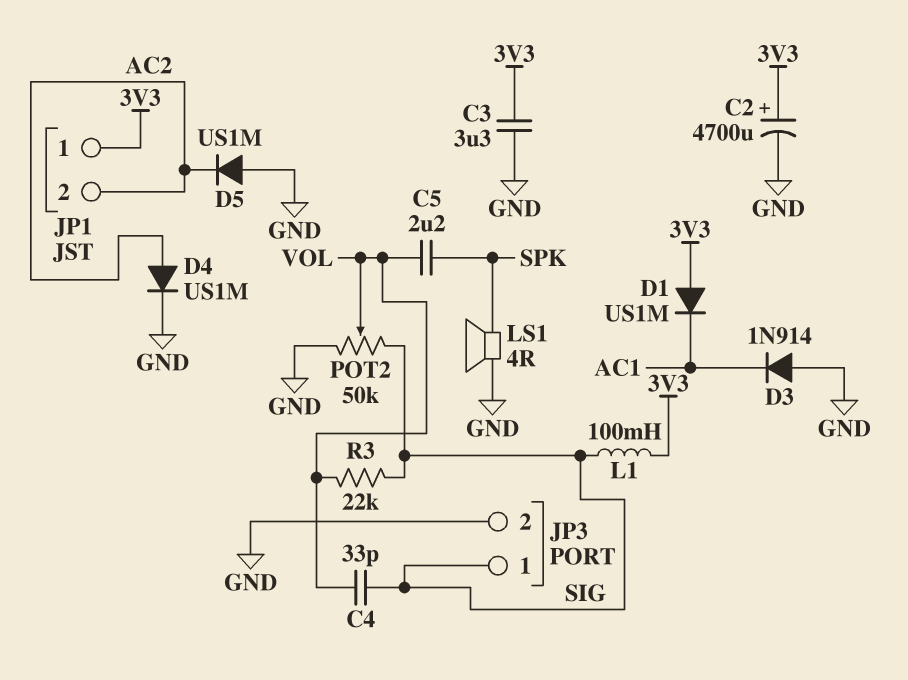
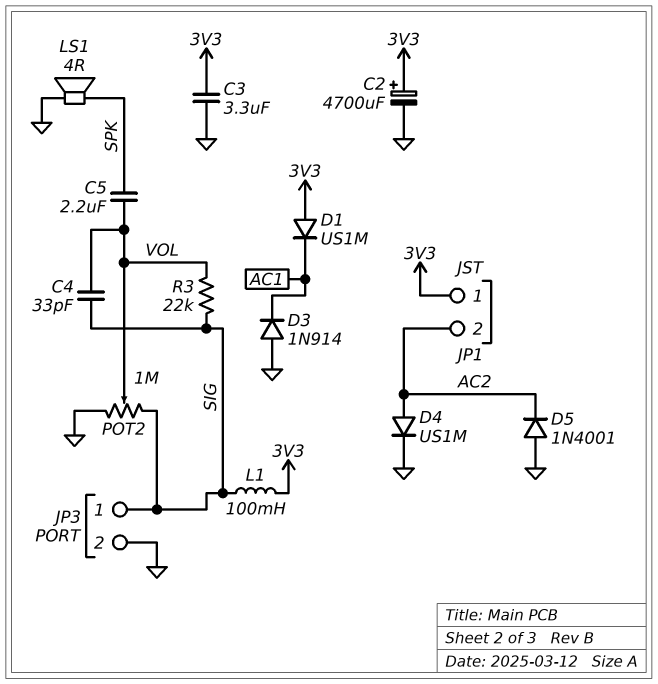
D5: diode US1M (A GND, K AC2) -> diode 1N4001 (A GND, K AC2)
POT2: 50k (GND, SIG, wiper VOL) -> 1M (GND, SIG, wiper VOL)

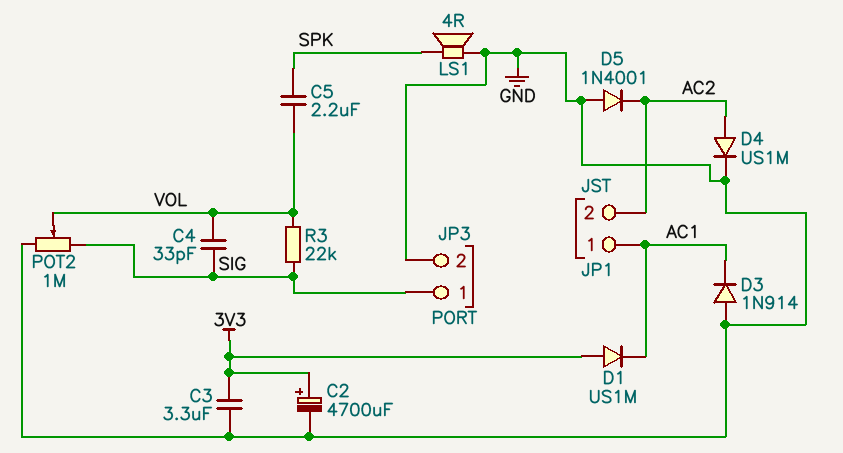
JP1 pin 1: 3V3 -> AC1
L1: 100mH (3V3, SIG) -> none

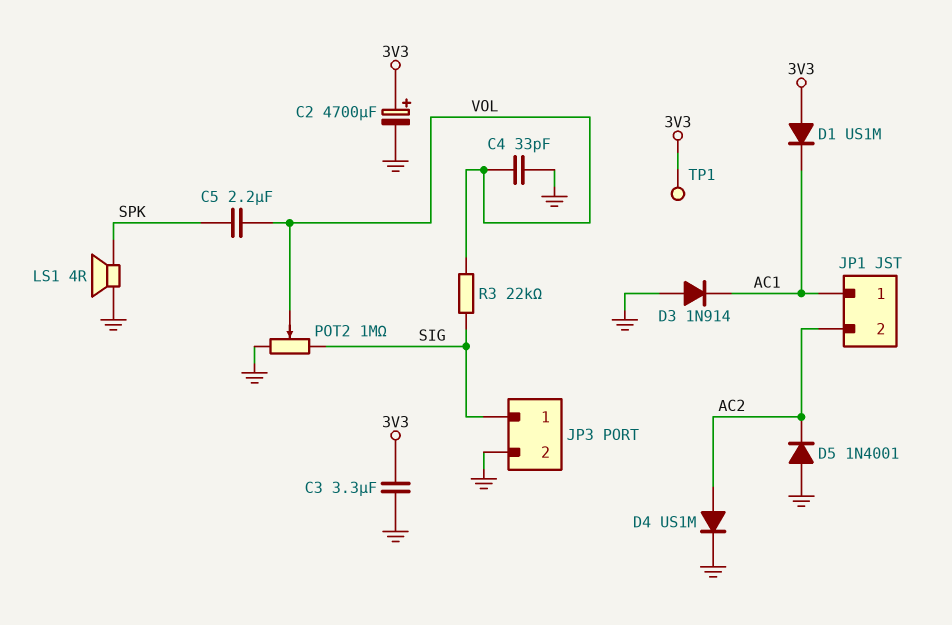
C4: 33pF (SIG, VOL) -> 33pF (GND, VOL)
TP1: none -> test point (3V3)

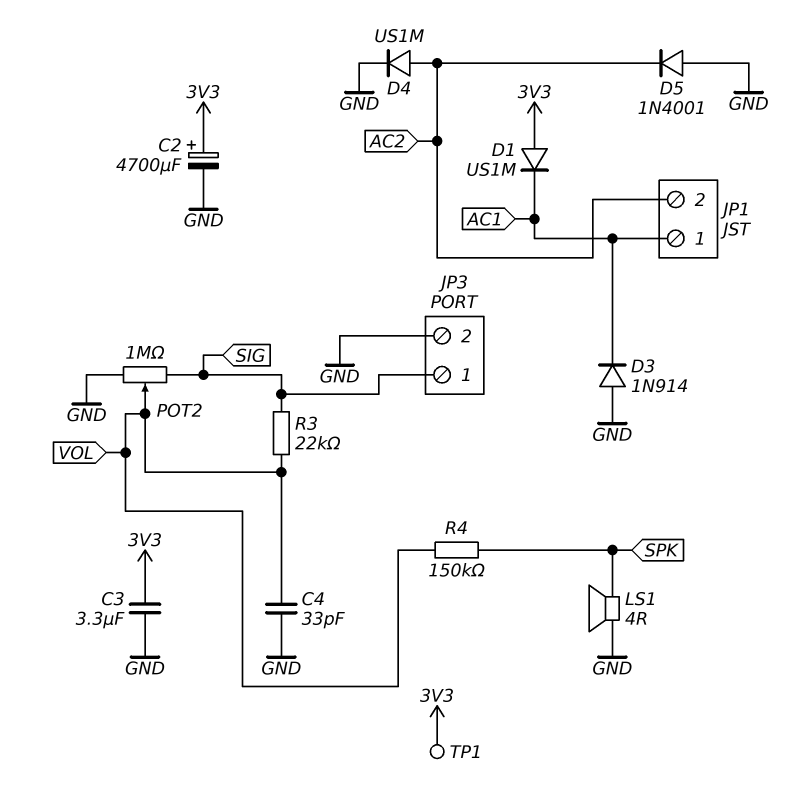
C5: 2.2uF (SPK, VOL) -> none
R4: none -> 150k (SPK, VOL)

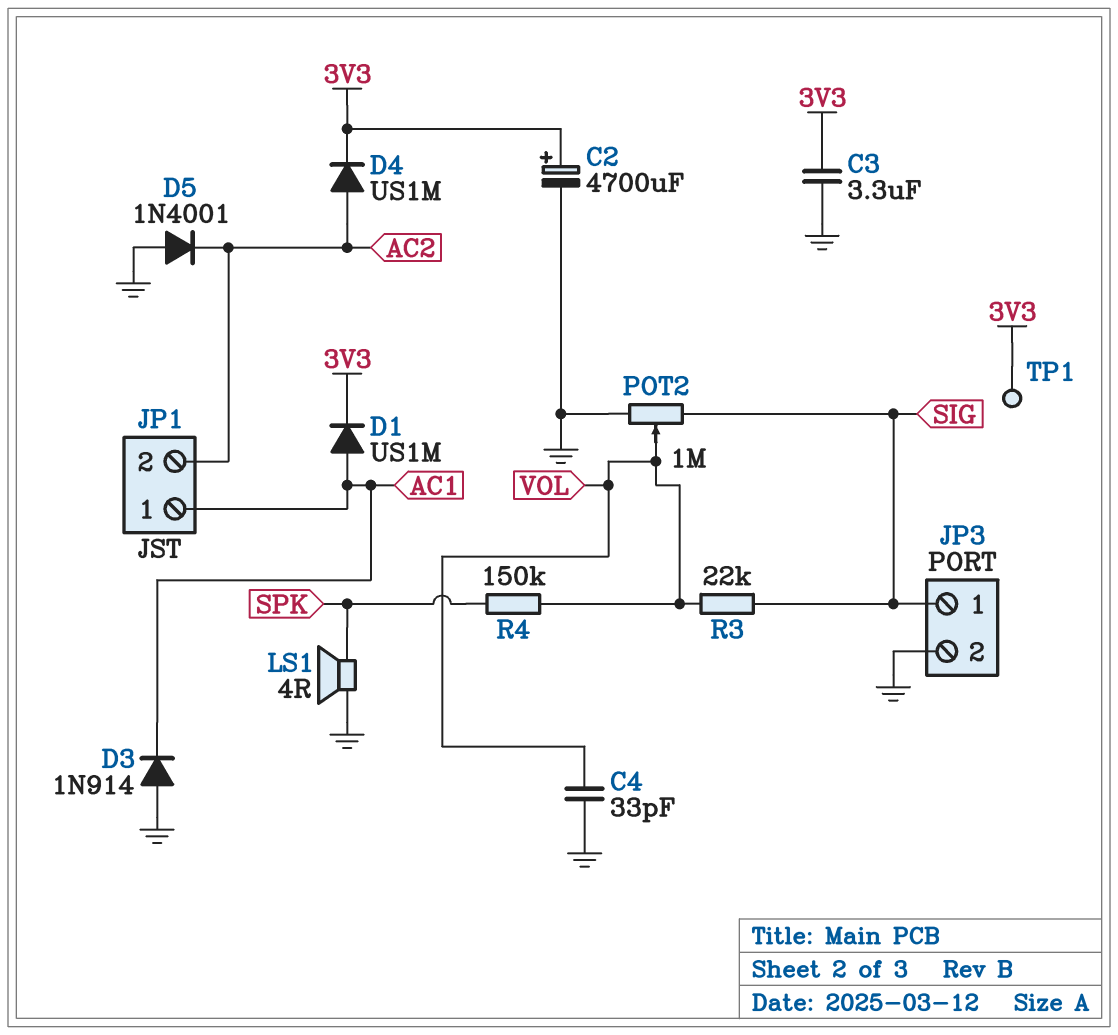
D1: diode US1M (A 3V3, K AC1) -> diode US1M (A AC1, K 3V3)
D4: diode US1M (A AC2, K GND) -> diode US1M (A AC2, K 3V3)

